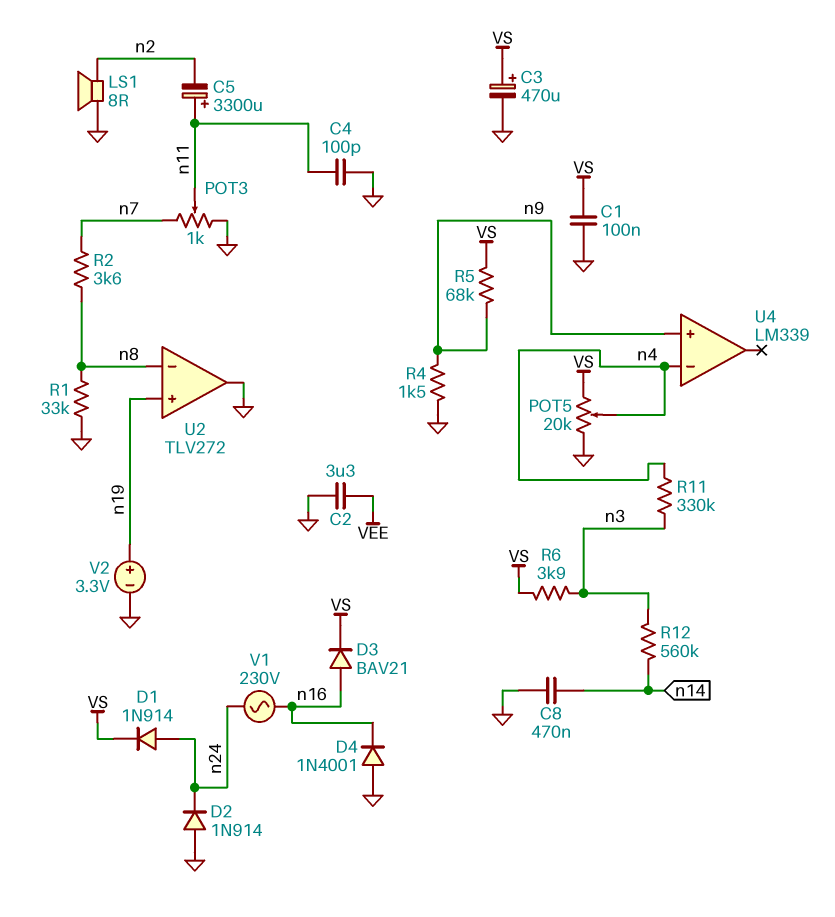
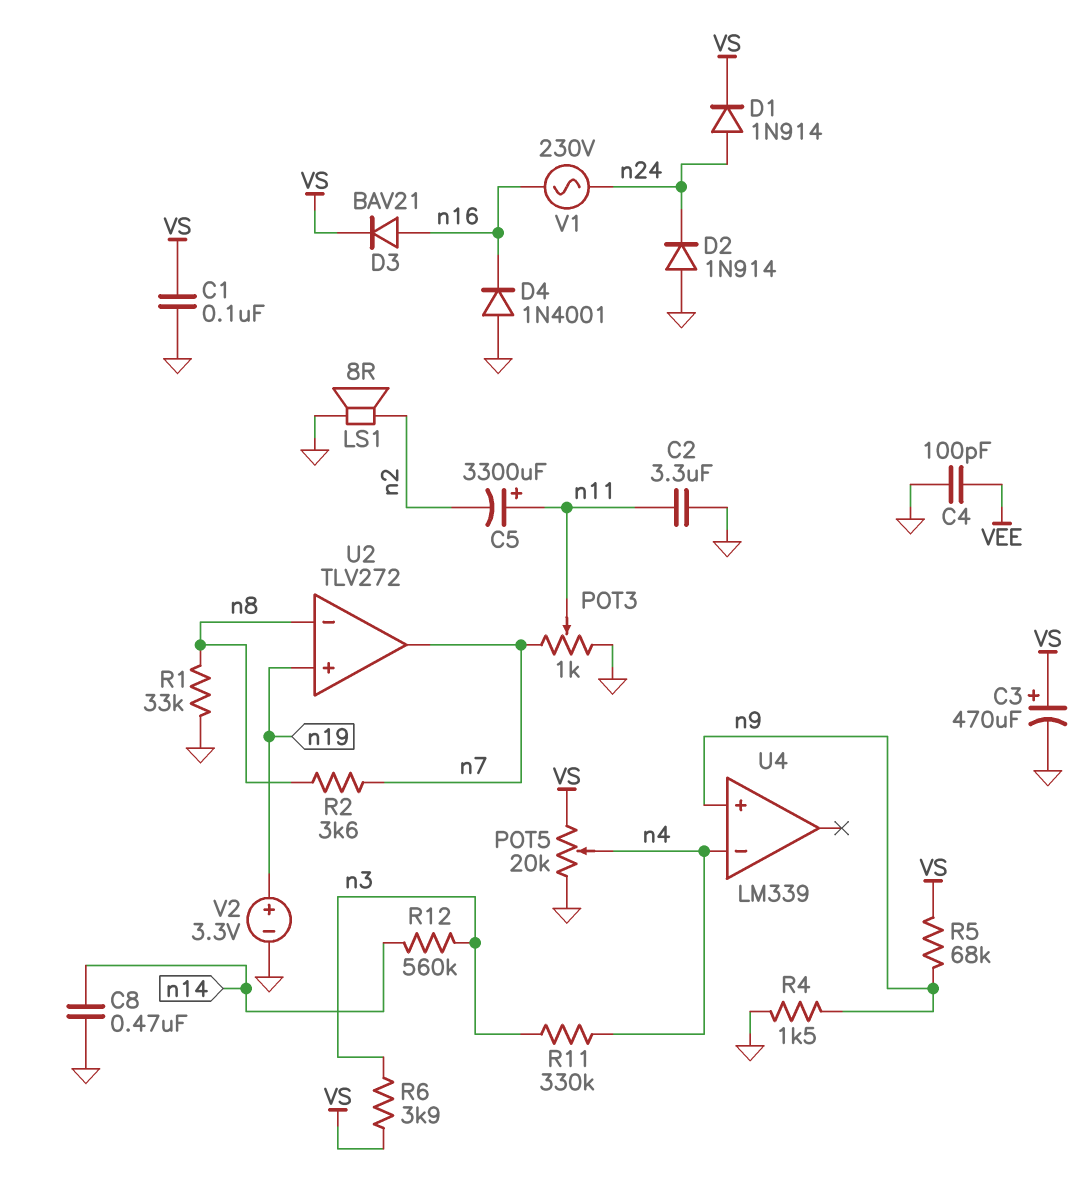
C2: 3.3uF (GND, VEE) -> 3.3uF (GND, n11)
C4: 100pF (GND, n11) -> 100pF (GND, VEE)
U2 pin out: GND -> n7

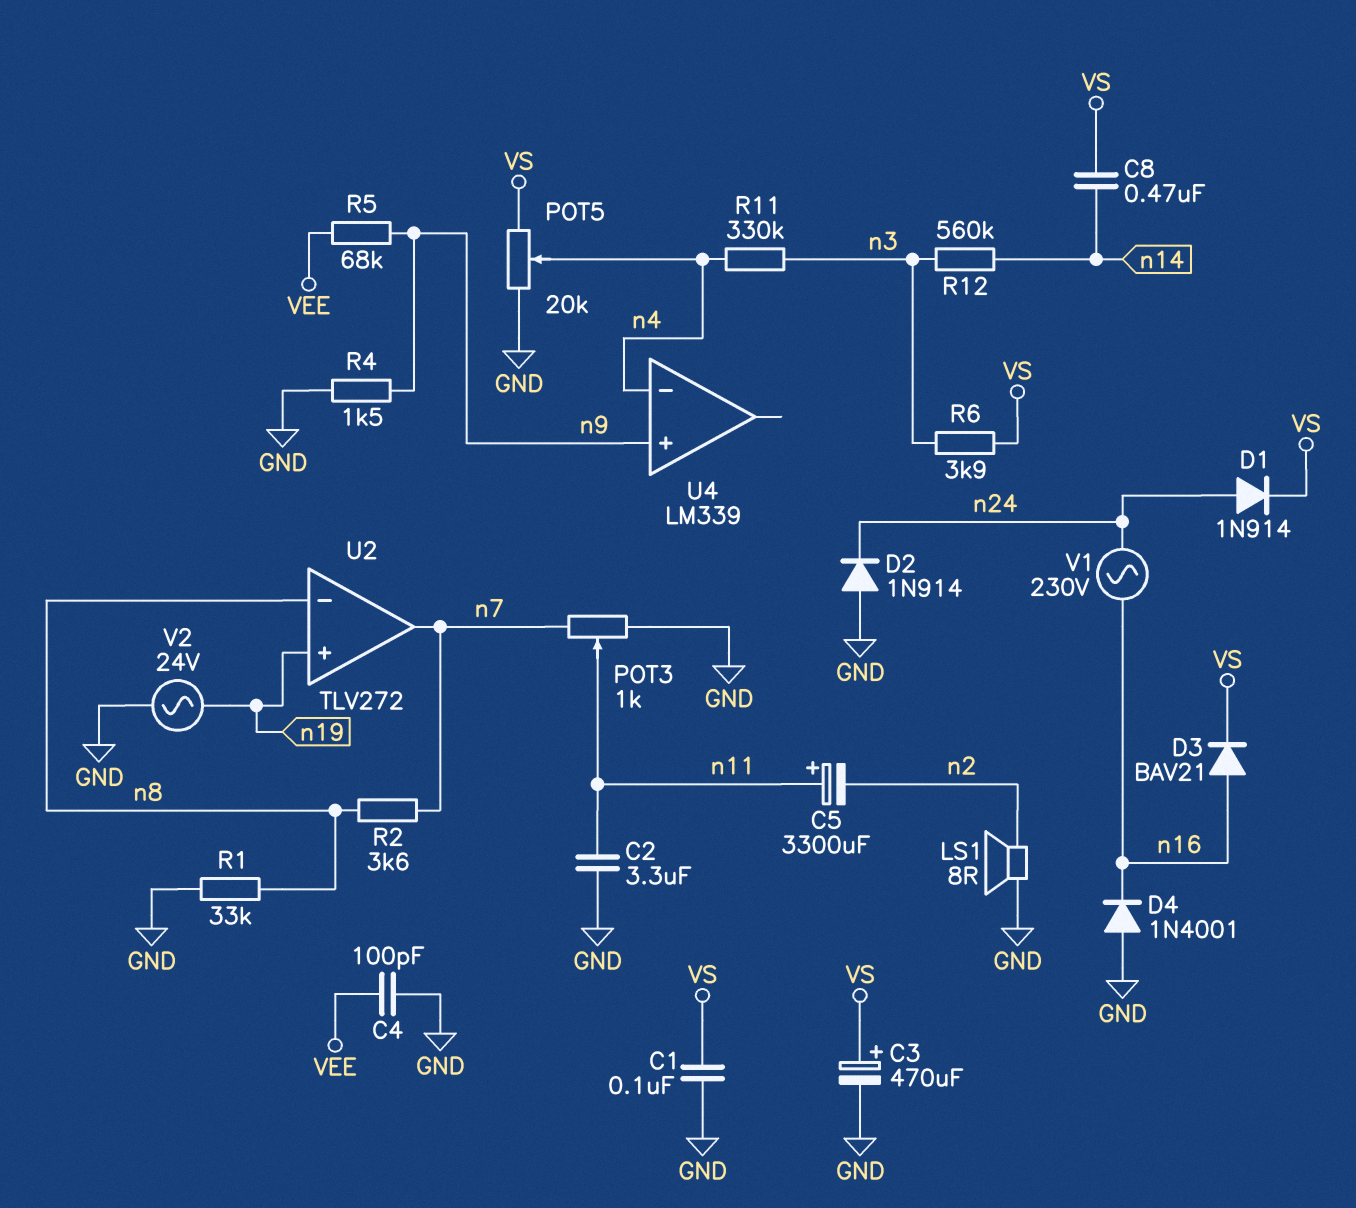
C8: 470nF (GND, n14) -> 470nF (VS, n14)
R5: 68k (VS, n9) -> 68k (VEE, n9)
V2: 3.3V (plus n19, minus GND) -> AC 24V (GND, n19)

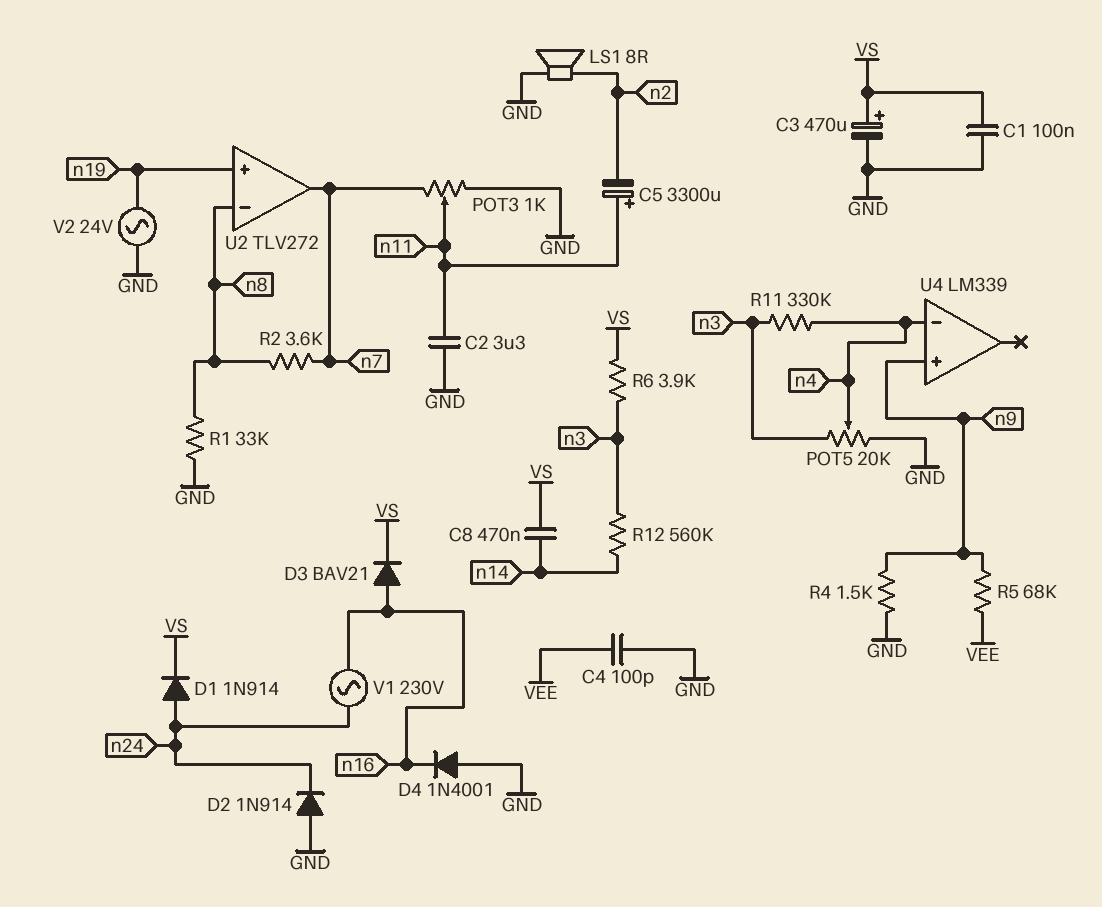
POT5: 20k (GND, VS, wiper n4) -> 20k (GND, n3, wiper n4)

